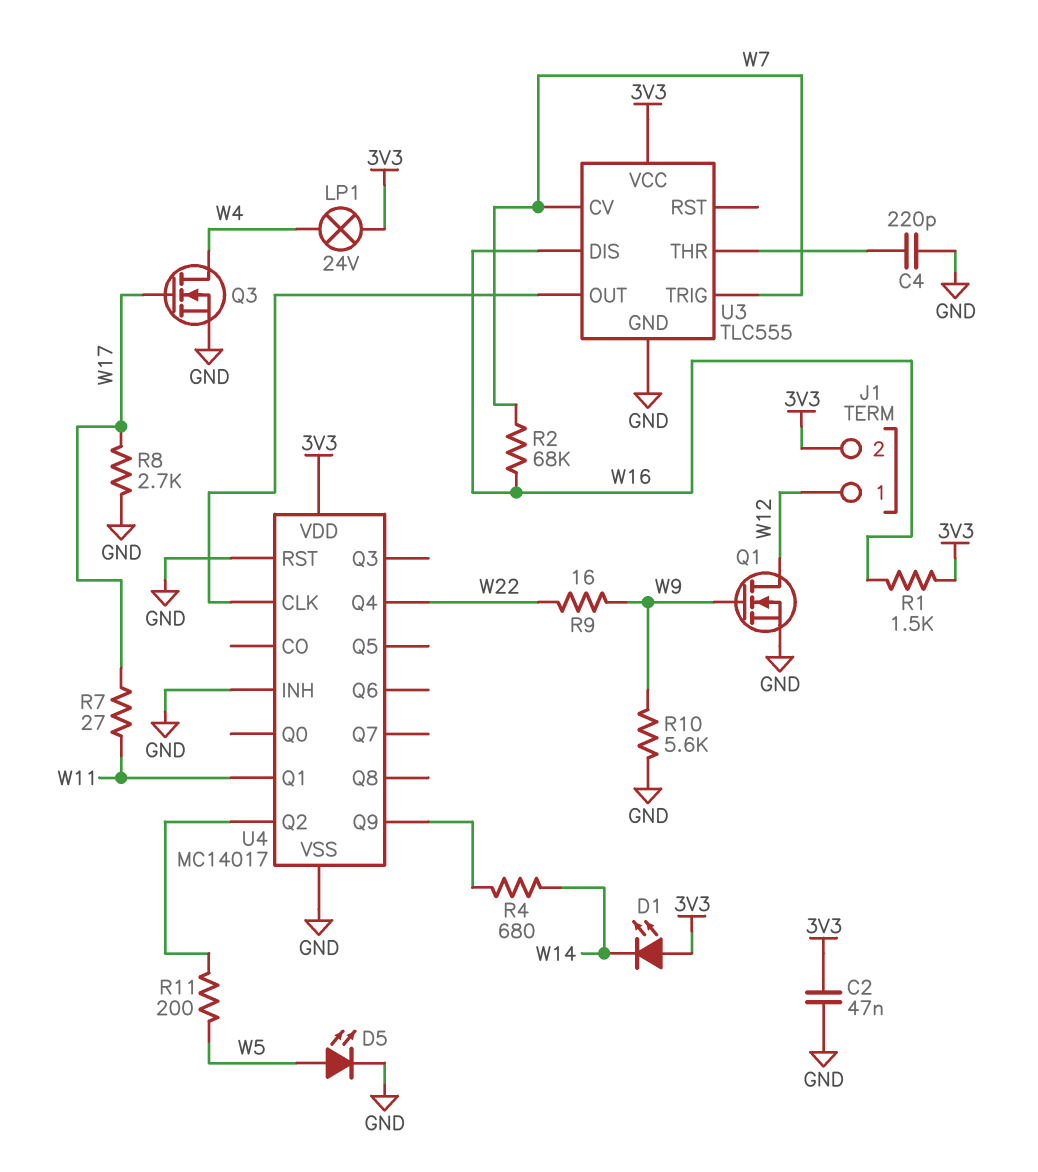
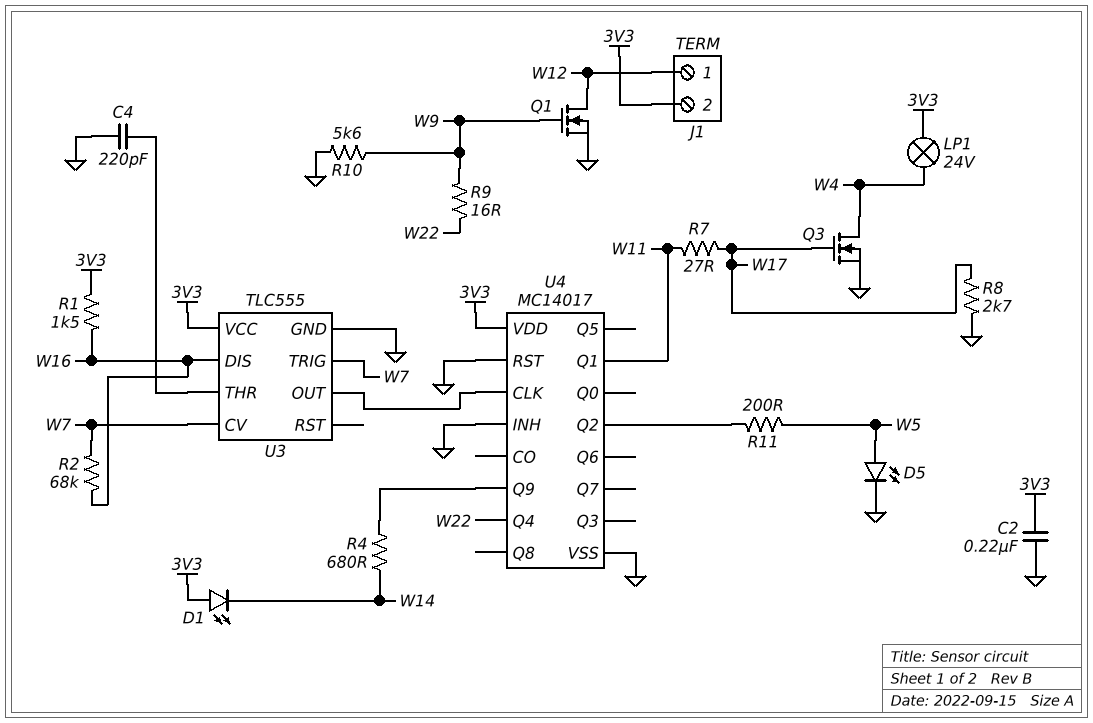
C2: 47nF (3V3, GND) -> 220nF (3V3, GND)

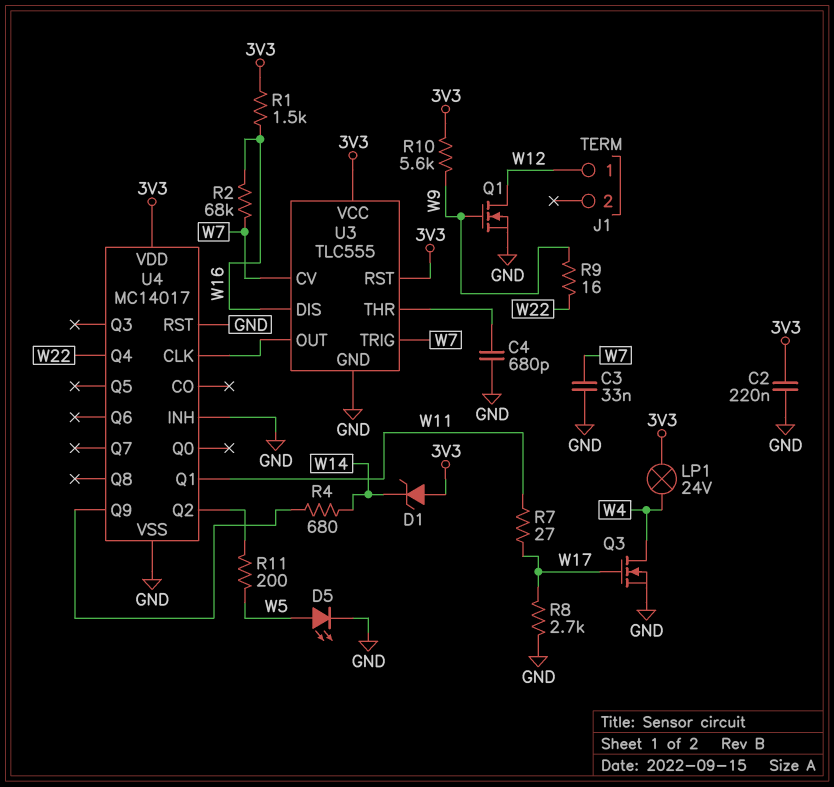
C3: none -> 33nF (GND, W7)
C4: 220pF (GND, U3/THR) -> 680pF (GND, U3/THR)
D1: LED (A 3V3, K W14) -> zener (A 3V3, K W14)
J1 pin 2: 3V3 -> none
R10: 5.6k (GND, W9) -> 5.6k (3V3, W9)
U3 pin RST: none -> 3V3

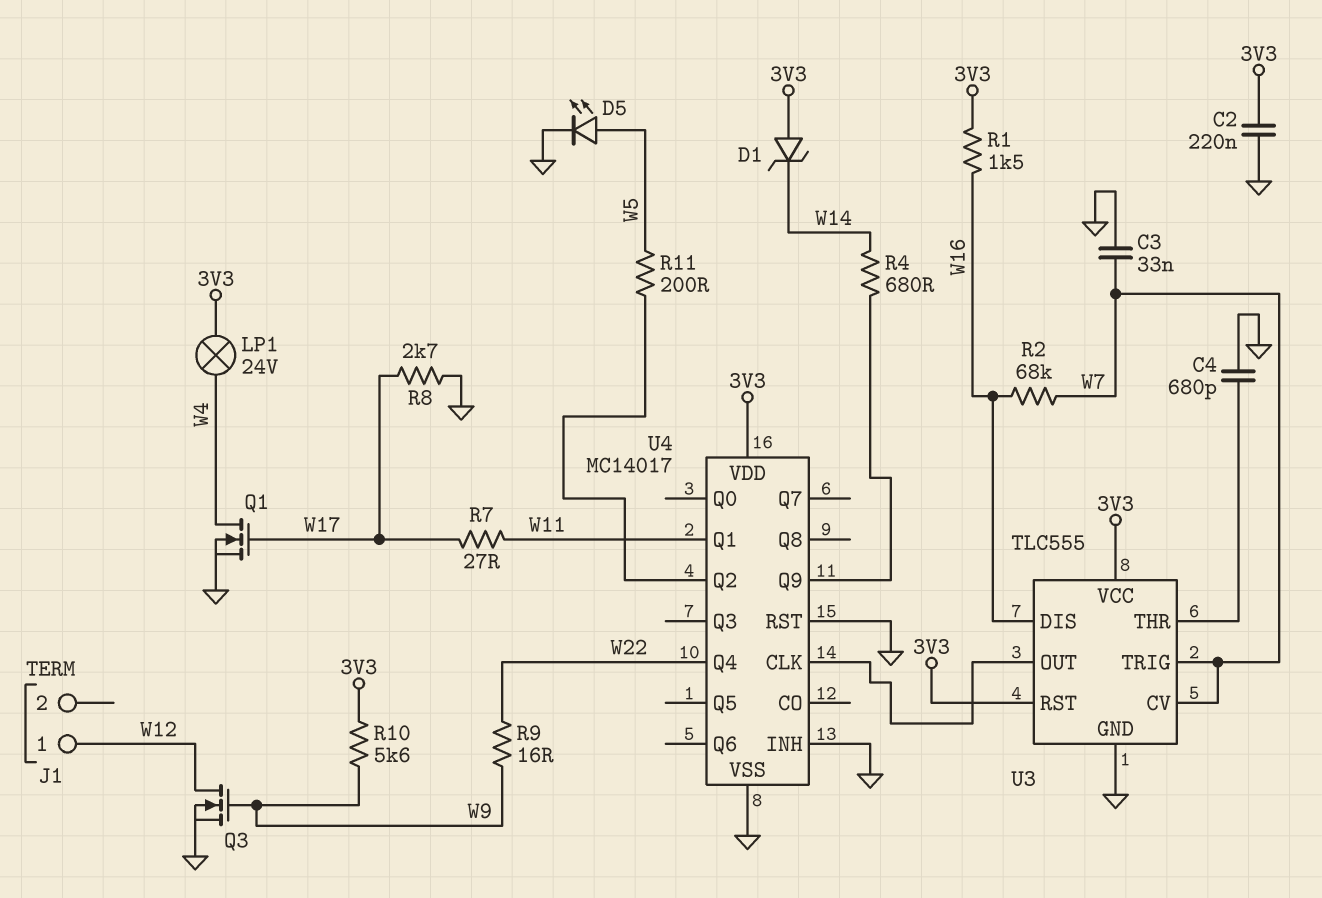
Q1: NMOS (G W9, D W12, S GND) -> NMOS (G W17, D W4, S GND)
Q3: NMOS (G W17, D W4, S GND) -> NMOS (G W9, D W12, S GND)

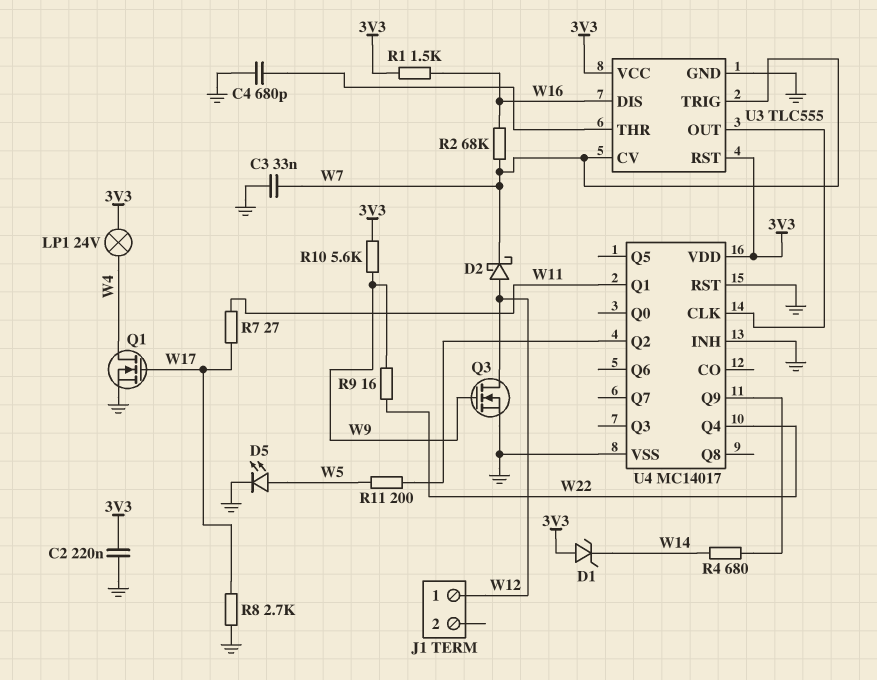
D2: none -> schottky (A W12, K W7)

